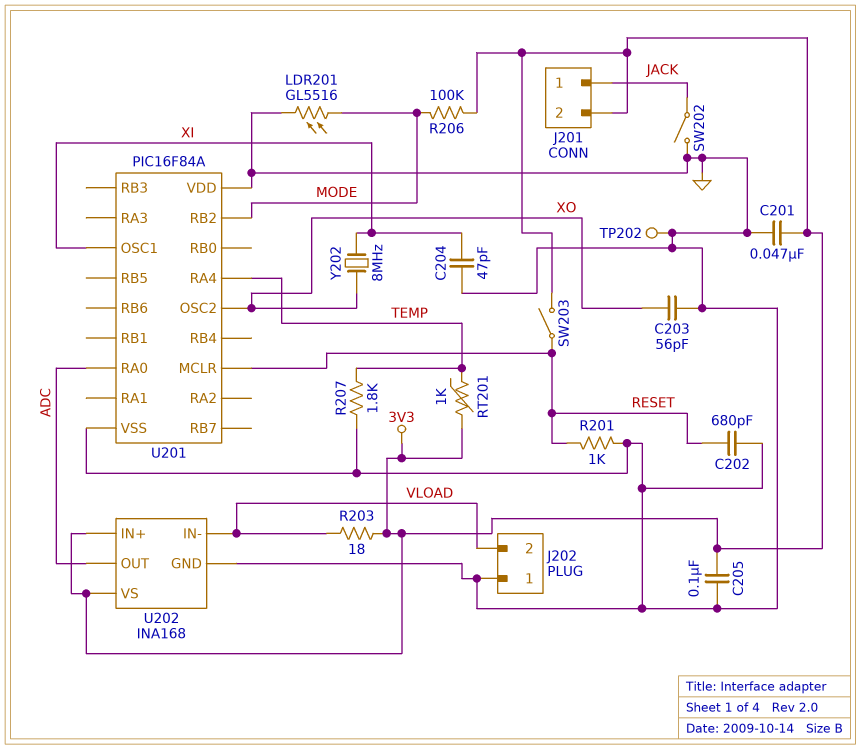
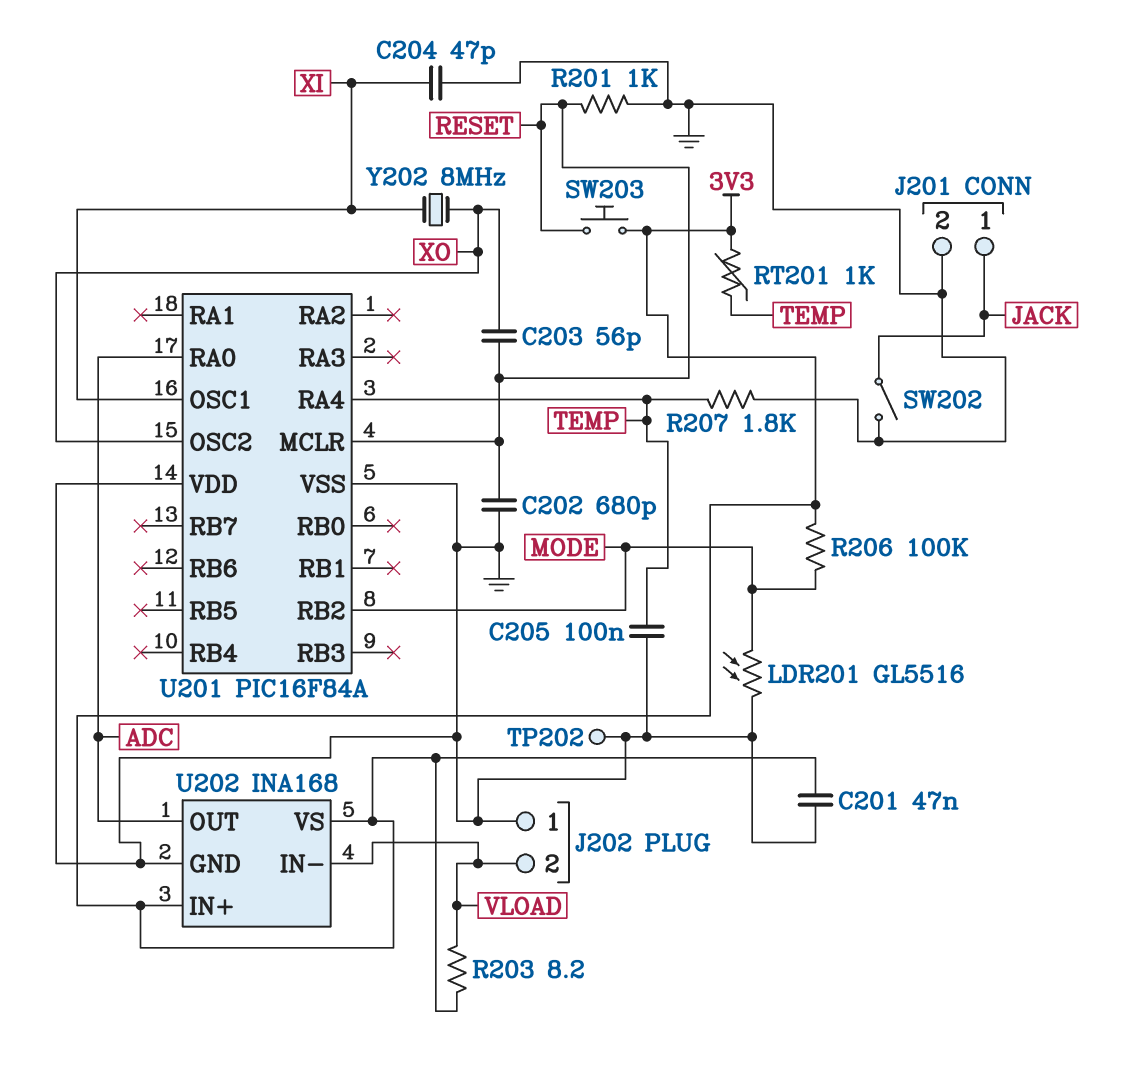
C203: 56pF (GND, XO) -> 56pF (RESET, XO)
C205: 100nF (3V3, GND) -> 100nF (GND, TEMP)
J201 pin 2: 3V3 -> GND
R203: 18 (3V3, VLOAD) -> 8.2 (3V3, VLOAD)
SW203: switch (3V3, RESET) -> button (3V3, RESET)

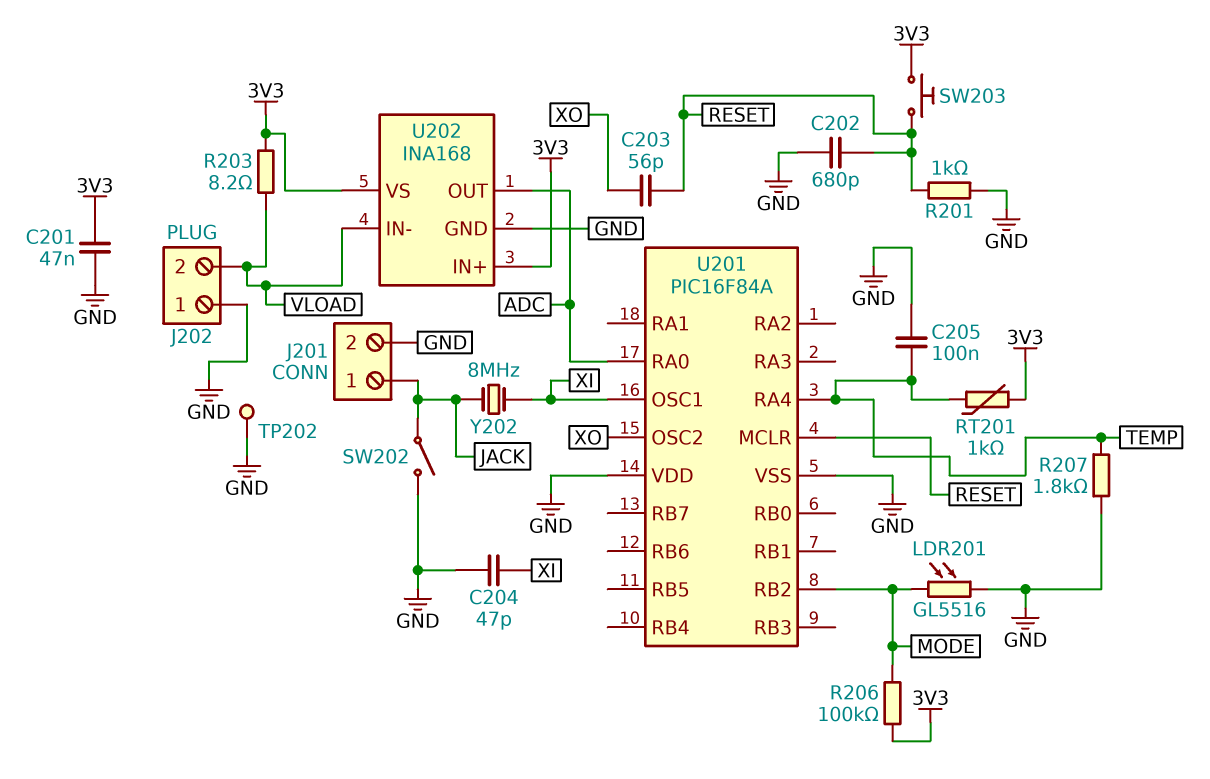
Y202: 8MHz (XI, XO) -> 8MHz (JACK, XI)

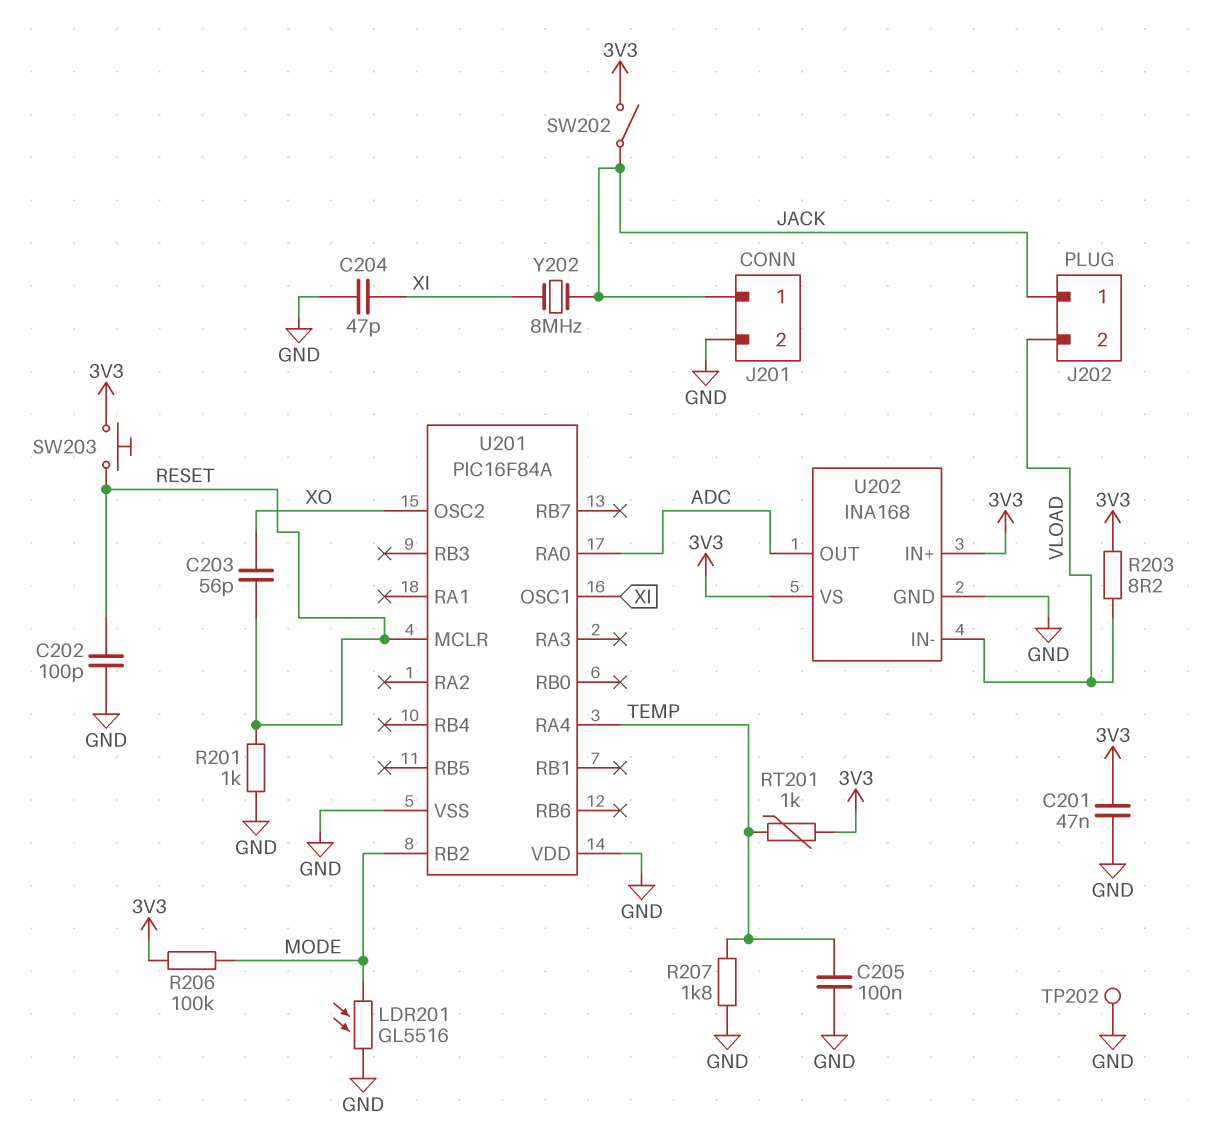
C202: 680pF (GND, RESET) -> 100pF (GND, RESET)
J202 pin 1: GND -> JACK
SW202: switch (GND, JACK) -> switch (3V3, JACK)

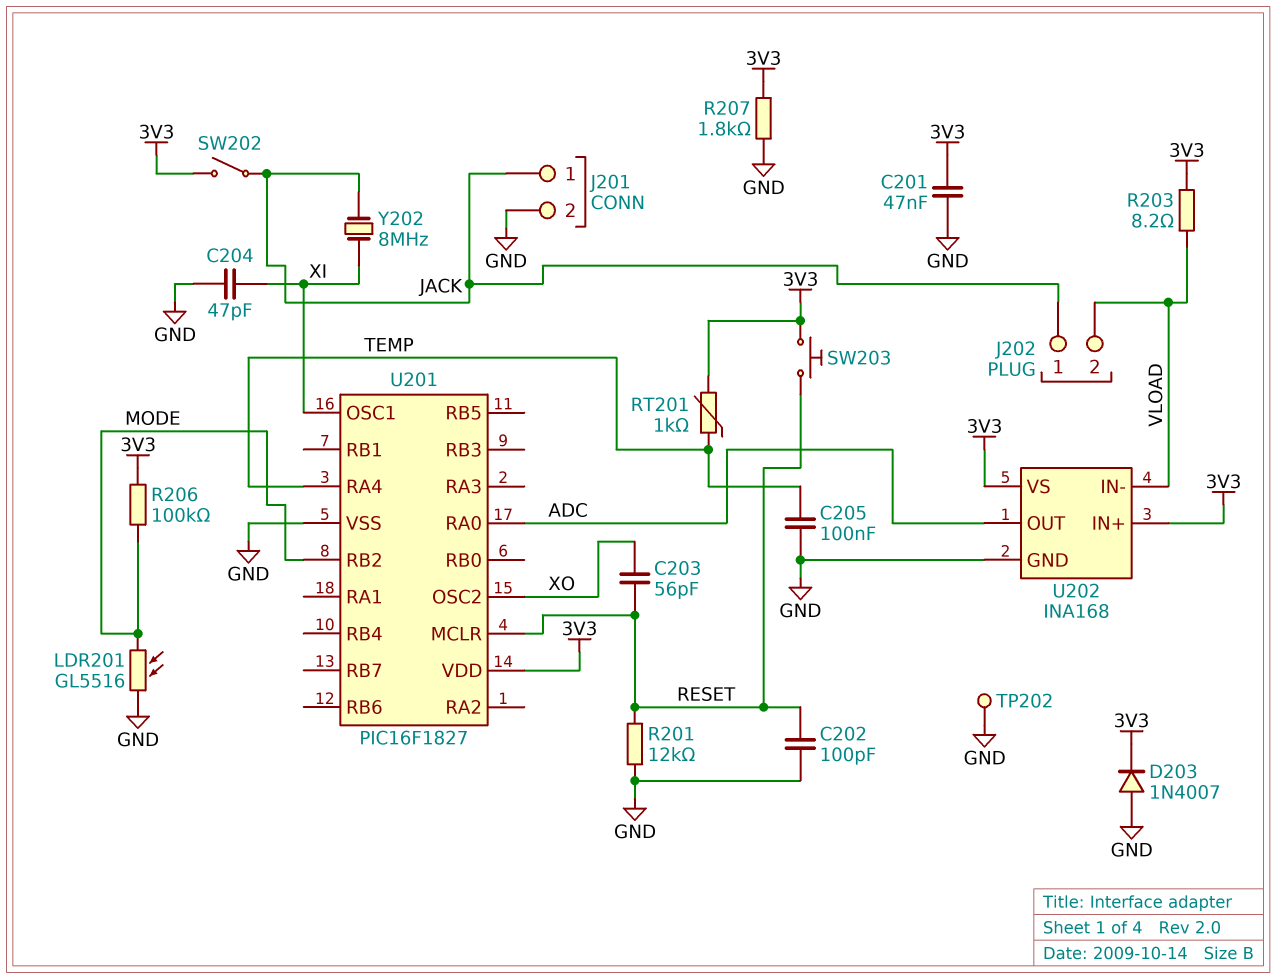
D203: none -> diode 1N4007 (A GND, K 3V3)
R201: 1k (GND, RESET) -> 12k (GND, RESET)
R207: 1.8k (GND, TEMP) -> 1.8k (3V3, GND)
U201: PIC16F84A -> PIC16F1827
U201 pin VDD: GND -> 3V3

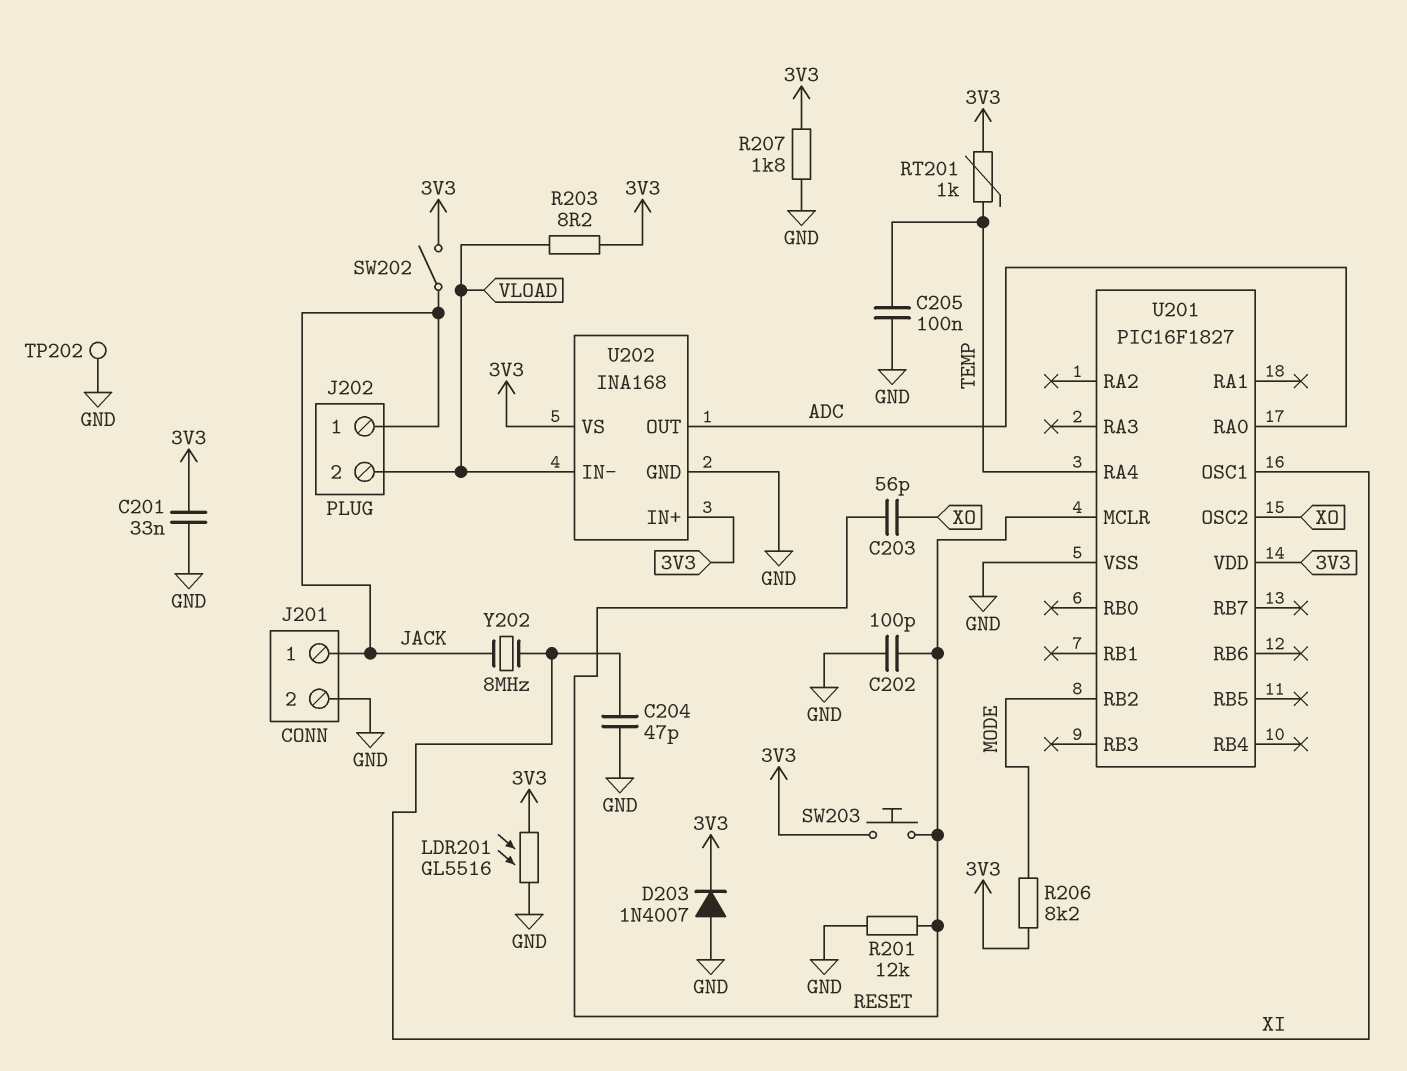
C201: 47nF (3V3, GND) -> 33nF (3V3, GND)
LDR201: GL5516 (GND, MODE) -> GL5516 (3V3, GND)
R206: 100k (3V3, MODE) -> 8.2k (3V3, MODE)

